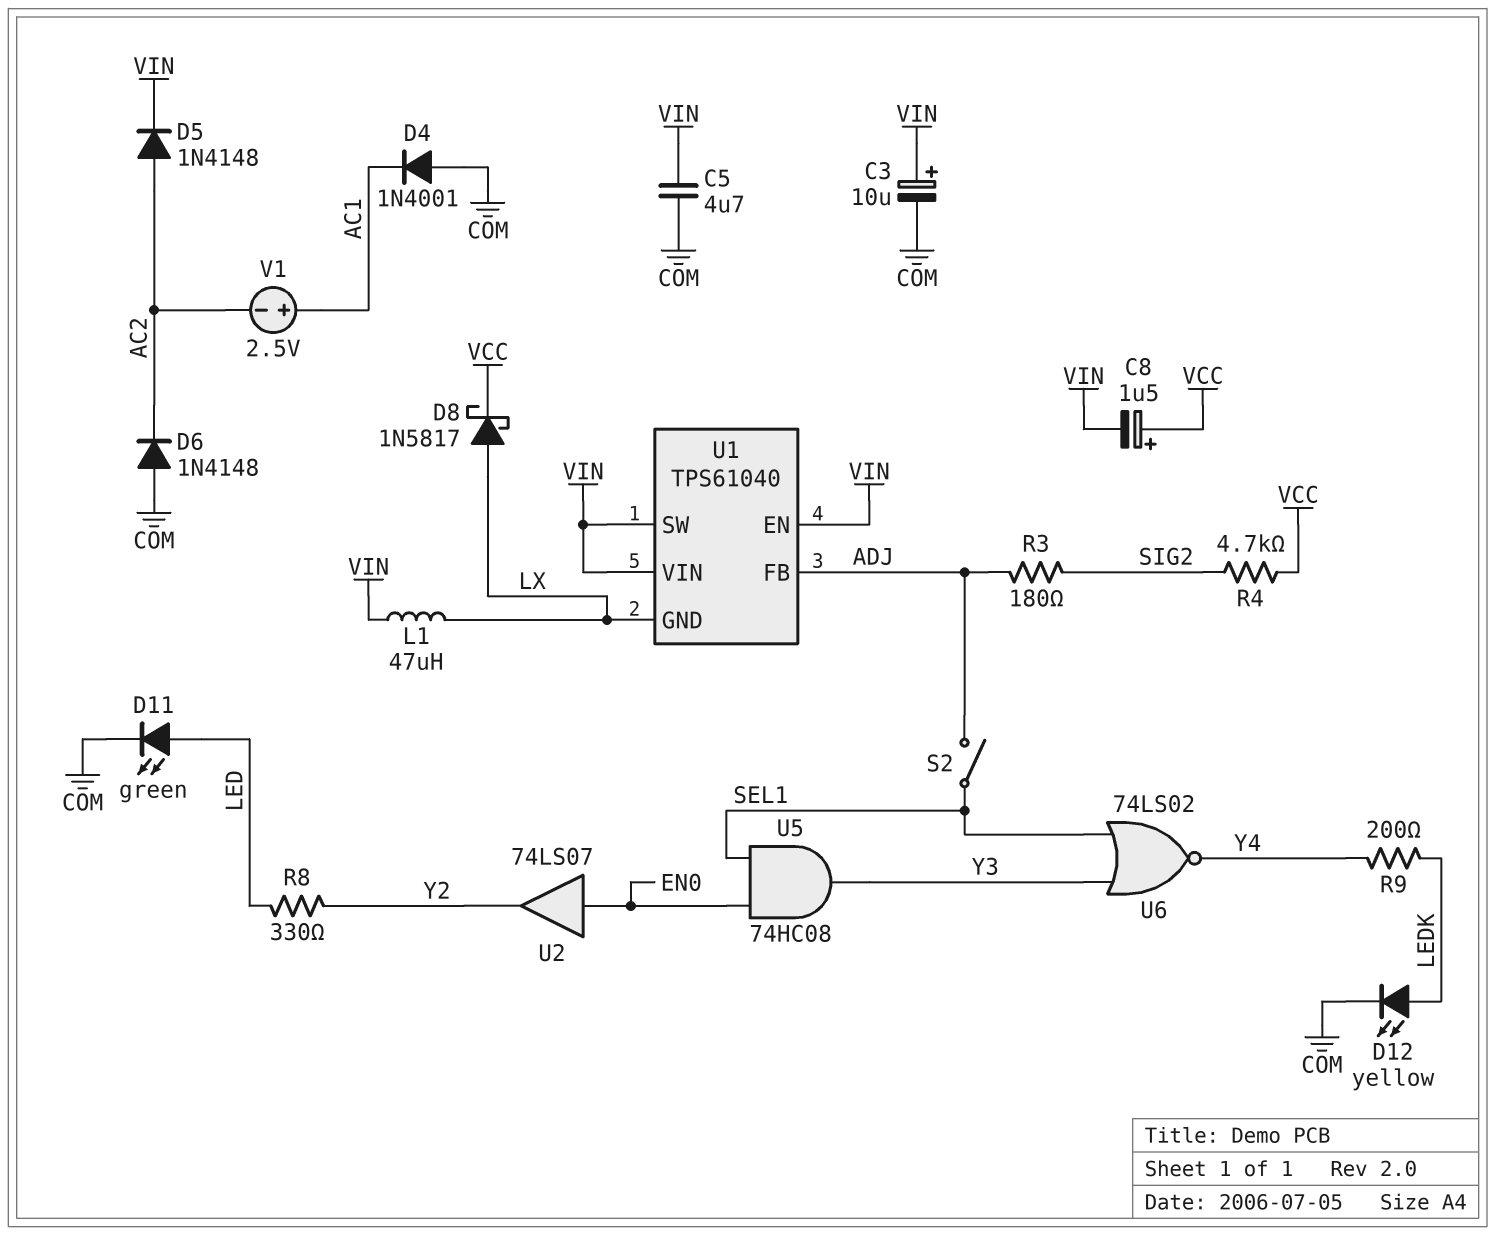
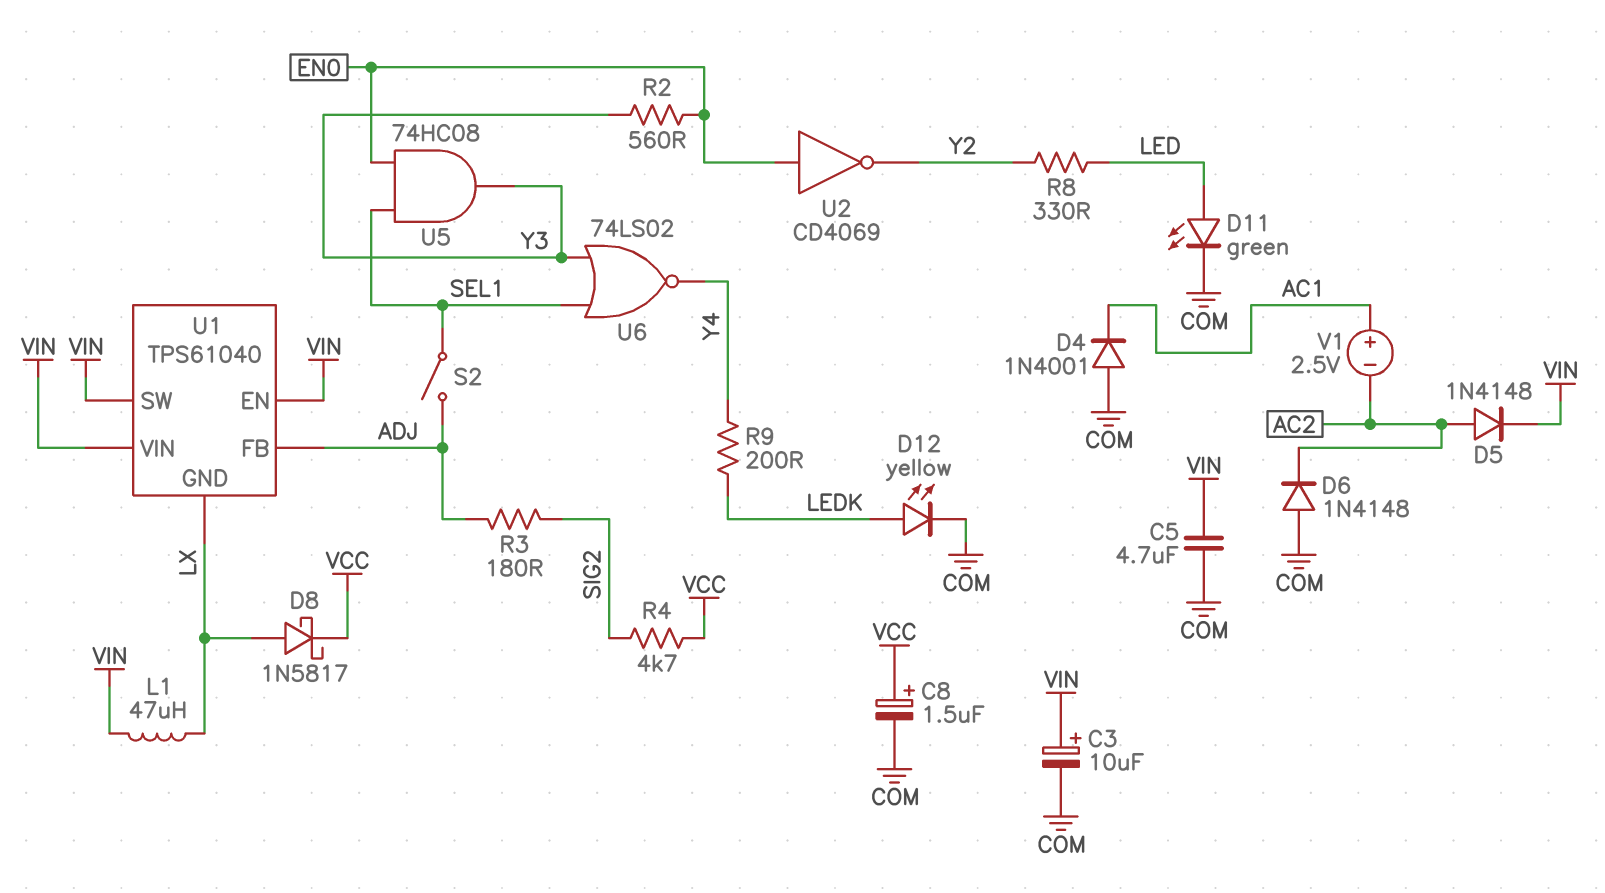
C8: 1.5uF (plus VCC, minus VIN) -> 1.5uF (plus VCC, minus COM)
R2: none -> 560 (EN0, Y3)
U2: buffer 74LS07 (in EN0, out Y2) -> NOT CD4069 (in EN0, out Y2)

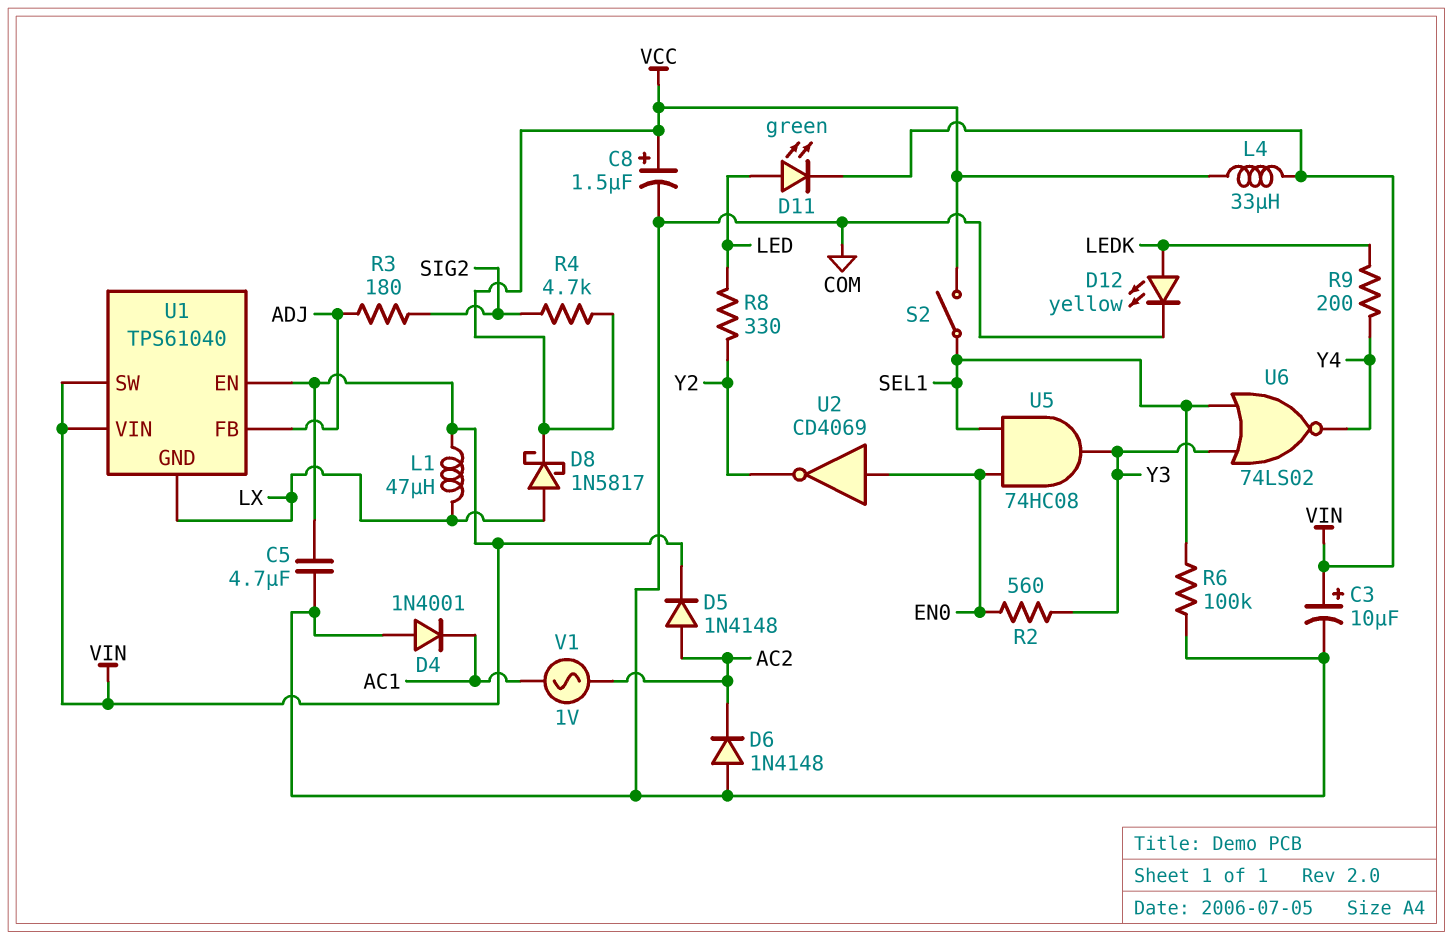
D11: LED green (A LED, K COM) -> LED green (A LED, K VIN)
L4: none -> 33uH (VCC, VIN)
R6: none -> 100k (COM, SEL1)
S2: switch (ADJ, SEL1) -> switch (SEL1, VCC)
V1: 2.5V (plus AC1, minus AC2) -> AC 1V (AC1, AC2)

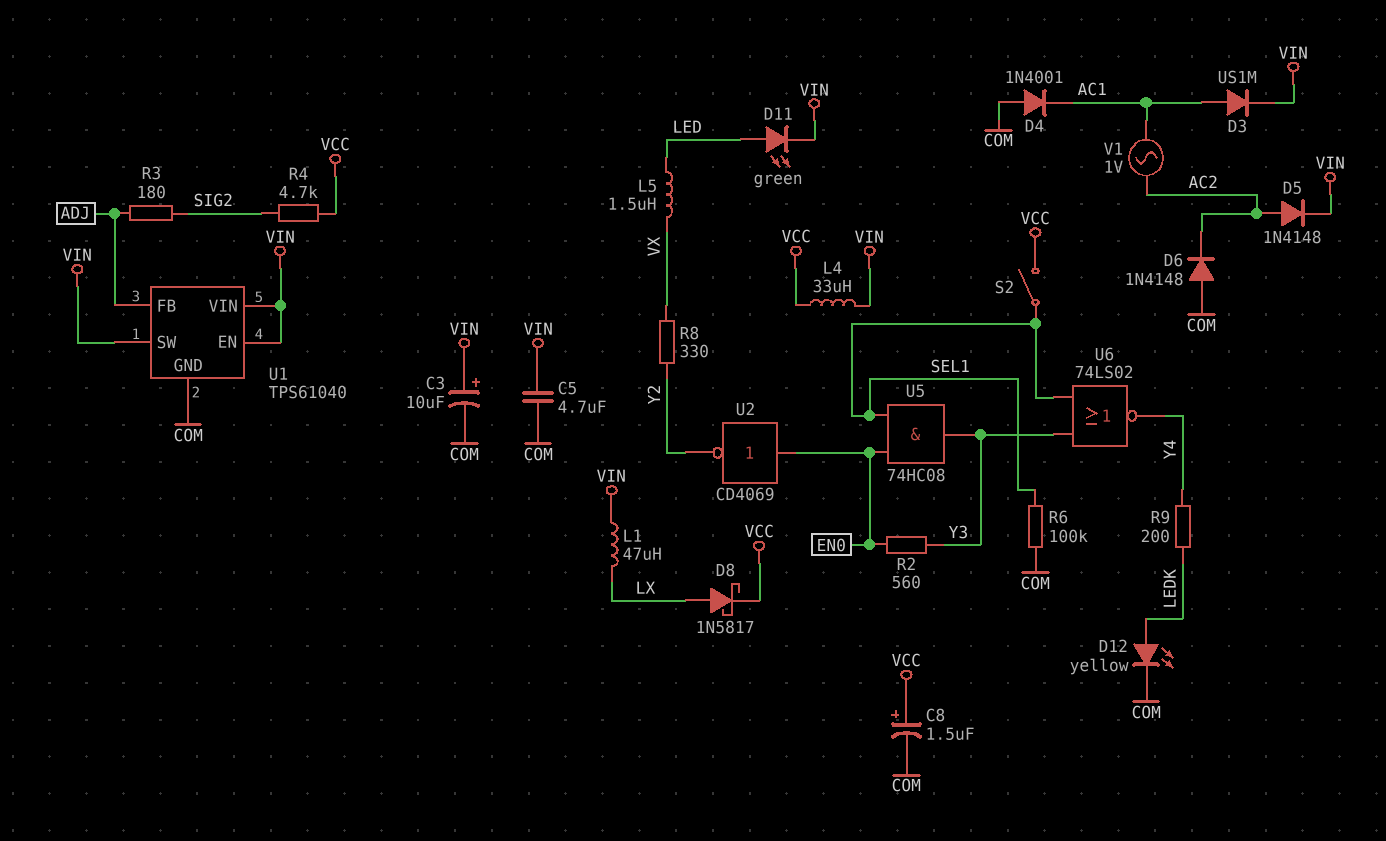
D3: none -> diode US1M (A AC1, K VIN)
L5: none -> 1.5uH (LED, VX)
R8: 330 (LED, Y2) -> 330 (VX, Y2)
U1 pin GND: LX -> COM

